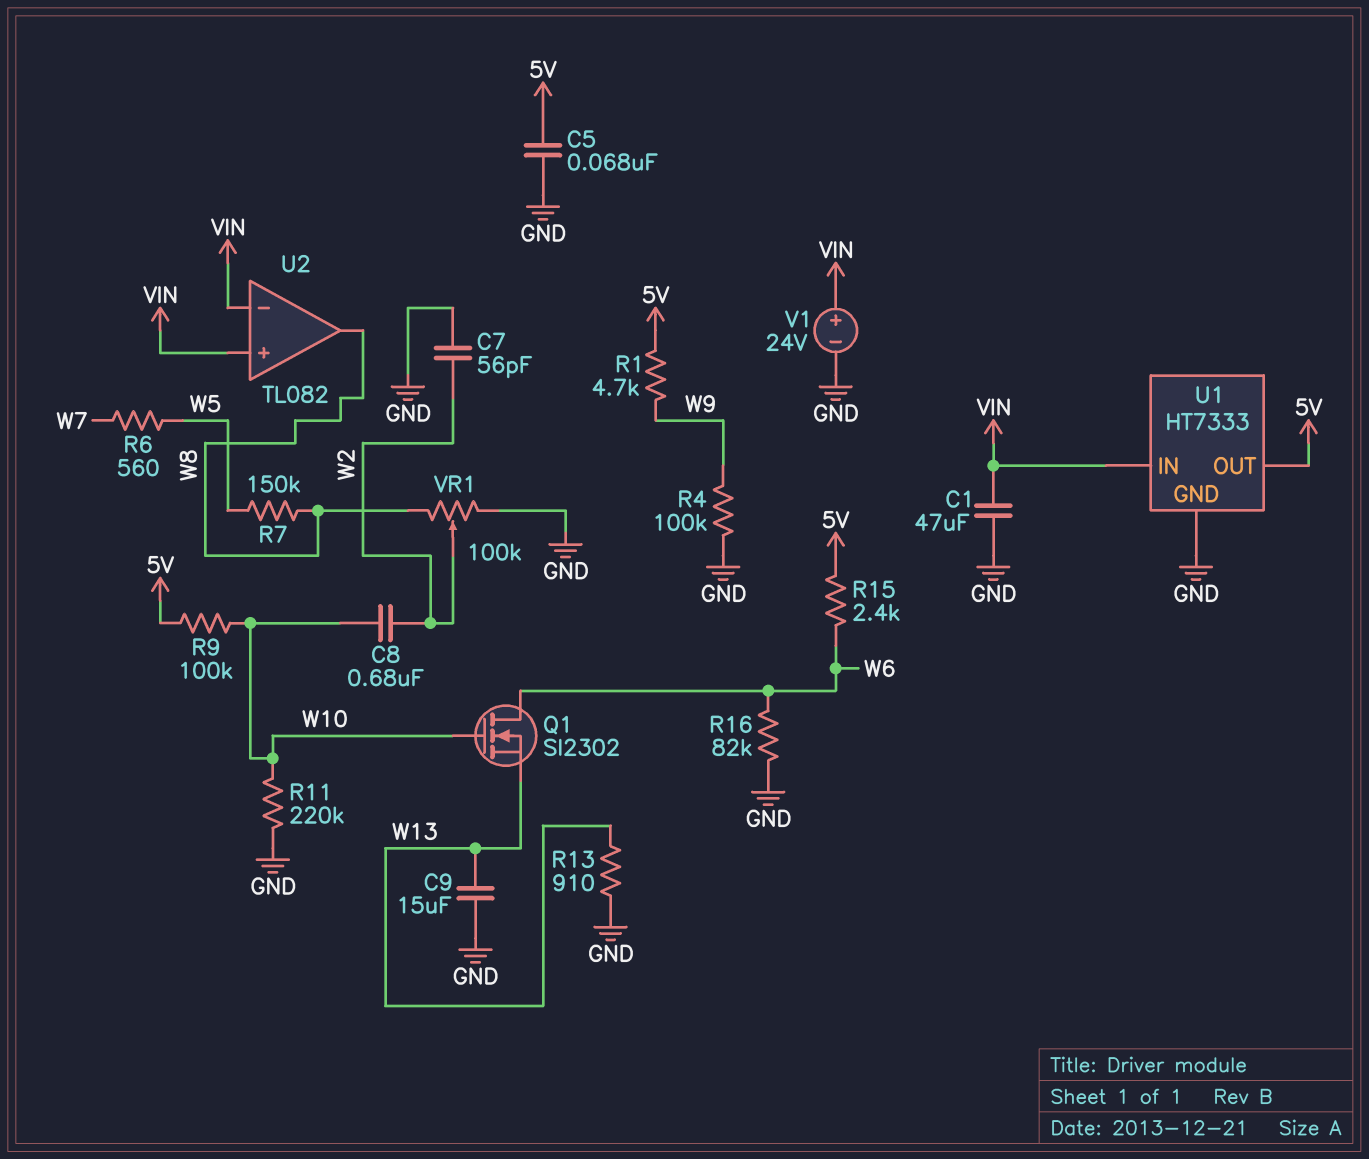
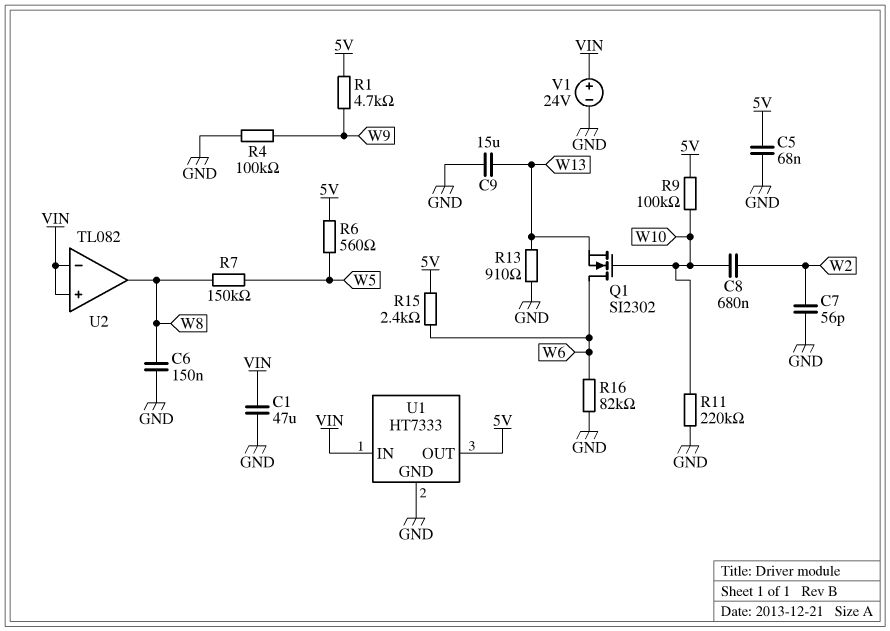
C6: none -> 150nF (GND, W8)
R6: 560 (W5, W7) -> 560 (5V, W5)
VR1: 100k (GND, W8, wiper W2) -> none

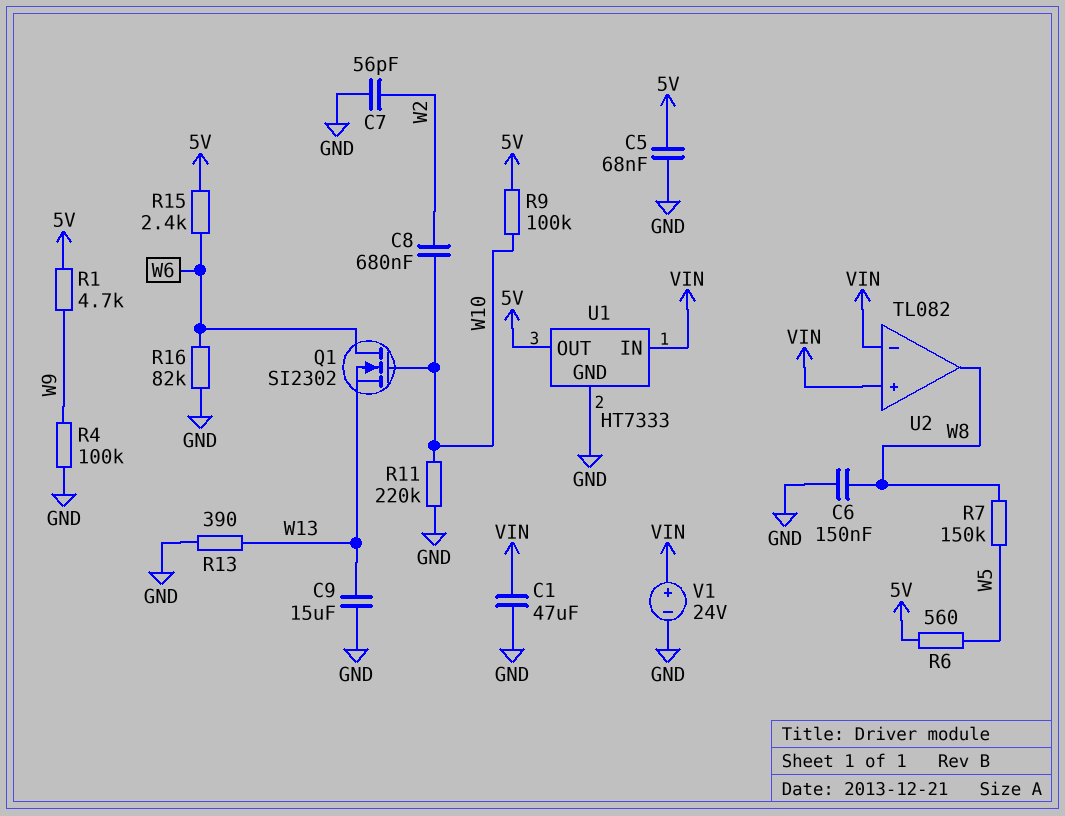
R13: 910 (GND, W13) -> 390 (GND, W13)

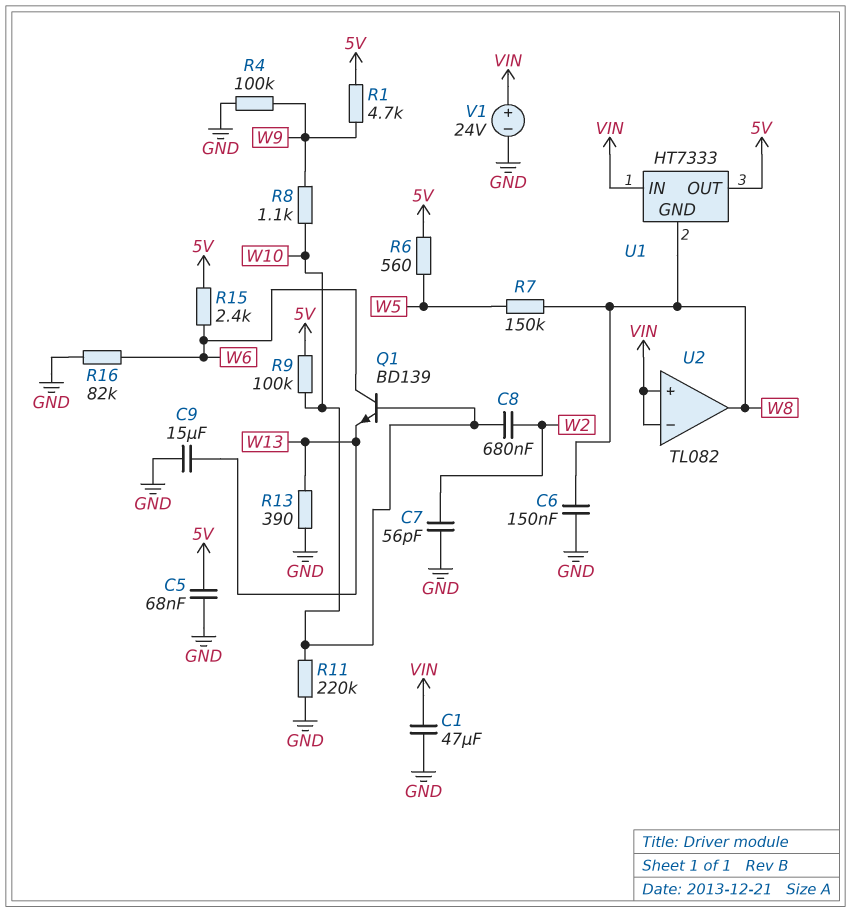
Q1: NMOS SI2302 (G W10, D W6, S W13) -> NPN BD139 (B W10, C W6, E W13)
R8: none -> 1.1k (W9, W10)
U1 pin GND: GND -> W8

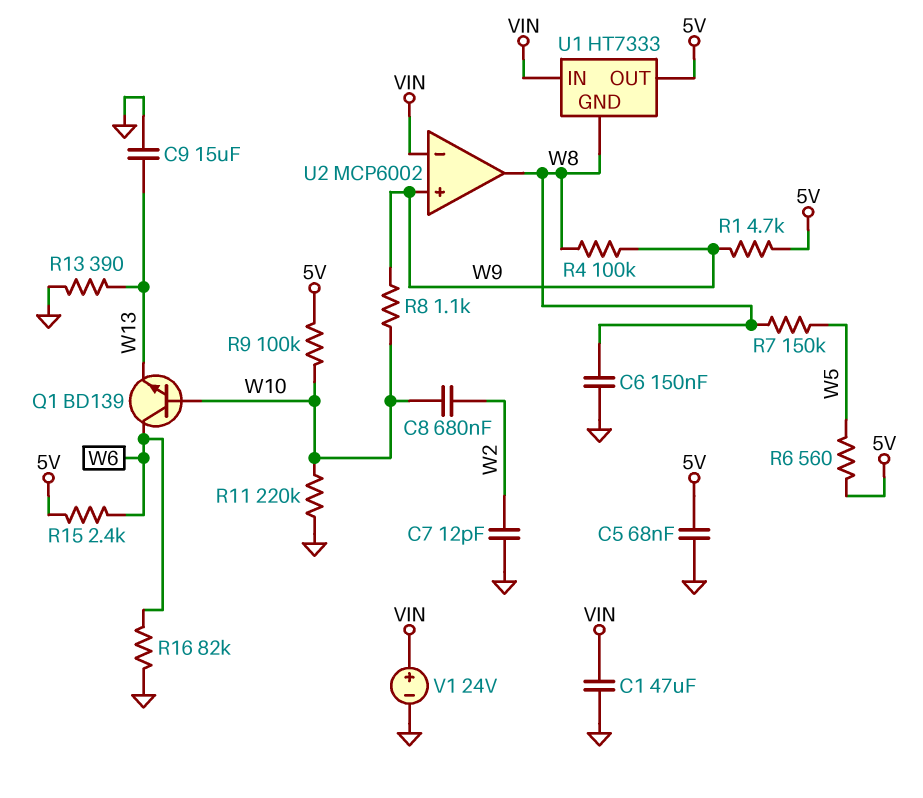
C7: 56pF (GND, W2) -> 12pF (GND, W2)
R4: 100k (GND, W9) -> 100k (W8, W9)
U2: TL082 -> MCP6002
U2 pin in+: VIN -> W9

